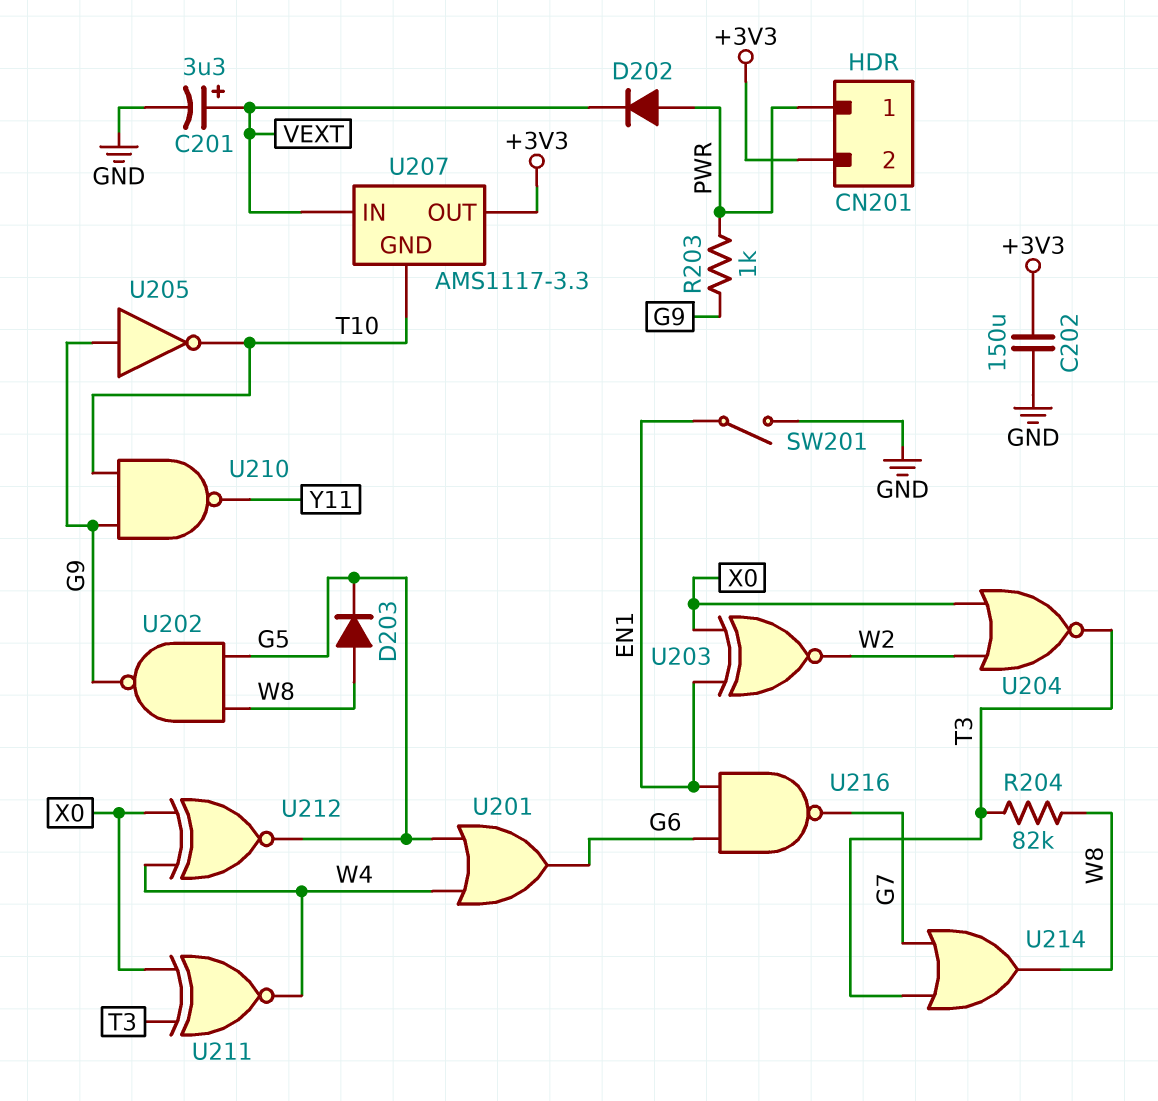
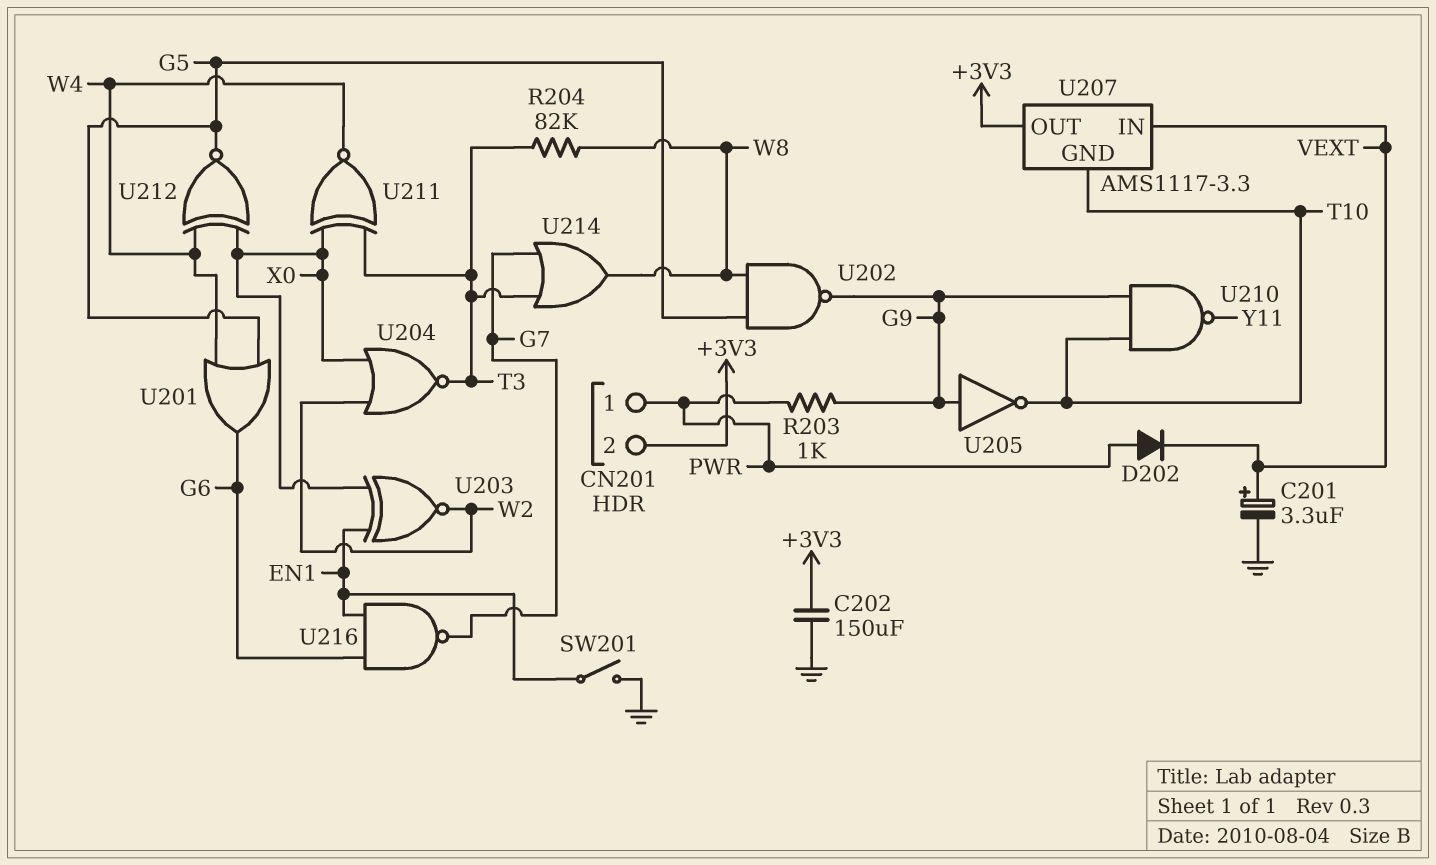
D203: diode (A W8, K G5) -> none

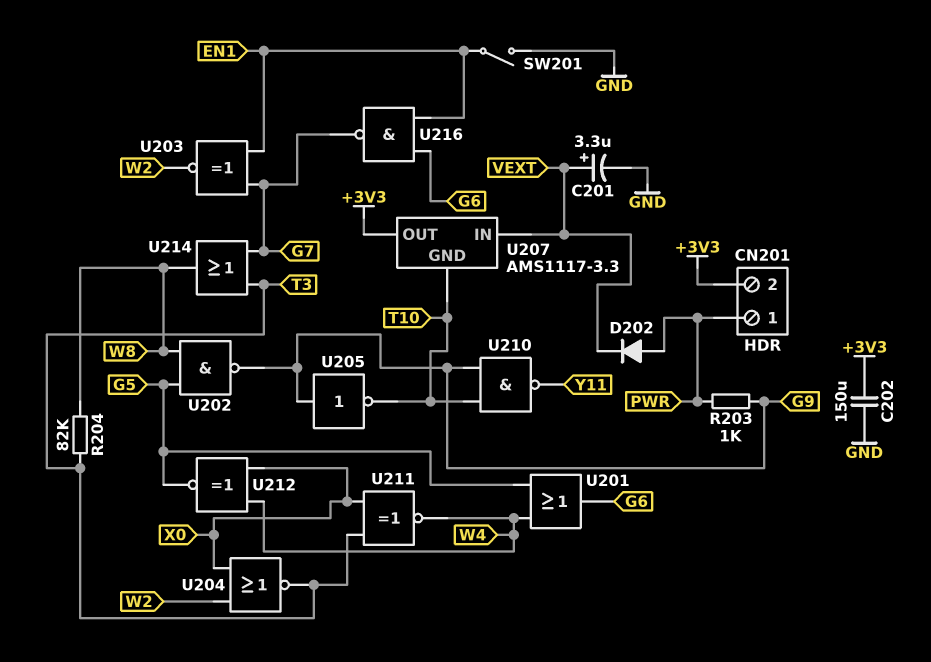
U203: XNOR (in EN1, in X0, out W2) -> XNOR (in EN1, in G7, out W2)

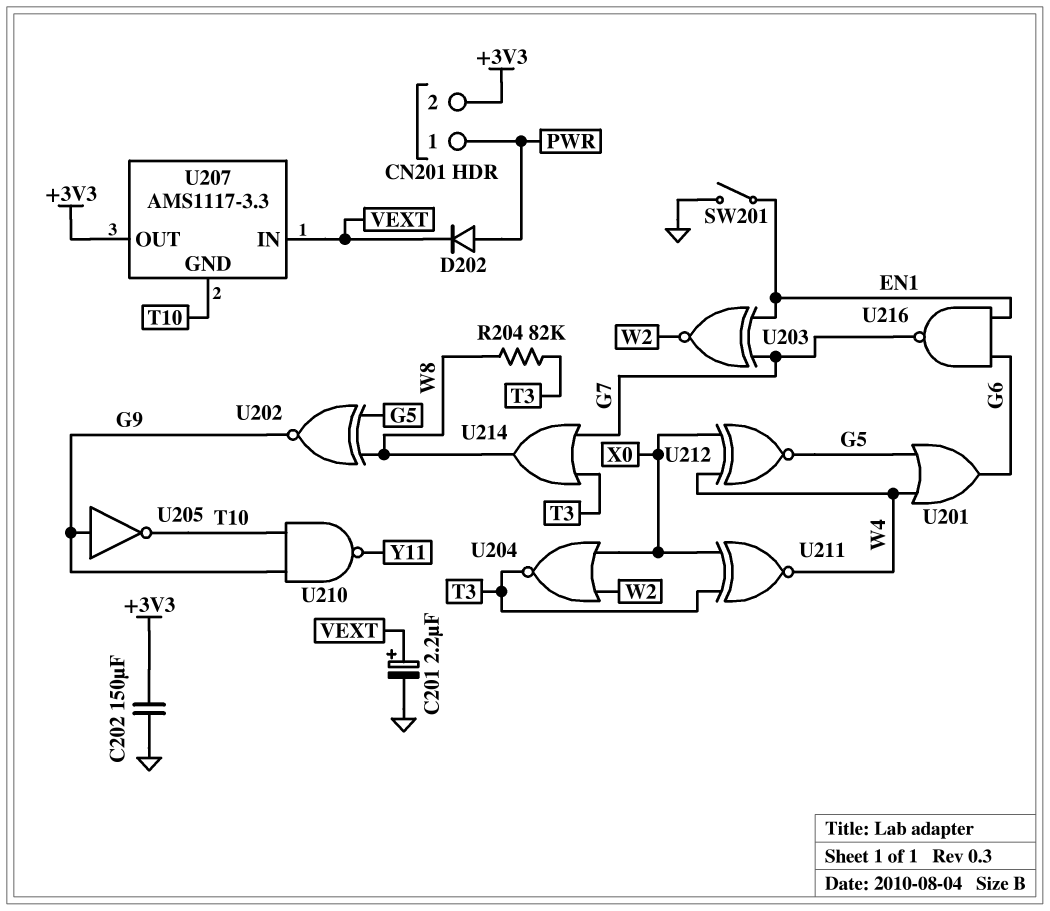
C201: 3.3uF (plus VEXT, minus GND) -> 2.2uF (plus VEXT, minus GND)
R203: 1k (G9, PWR) -> none
U202: NAND (in G5, in W8, out G9) -> XNOR (in G5, in W8, out G9)

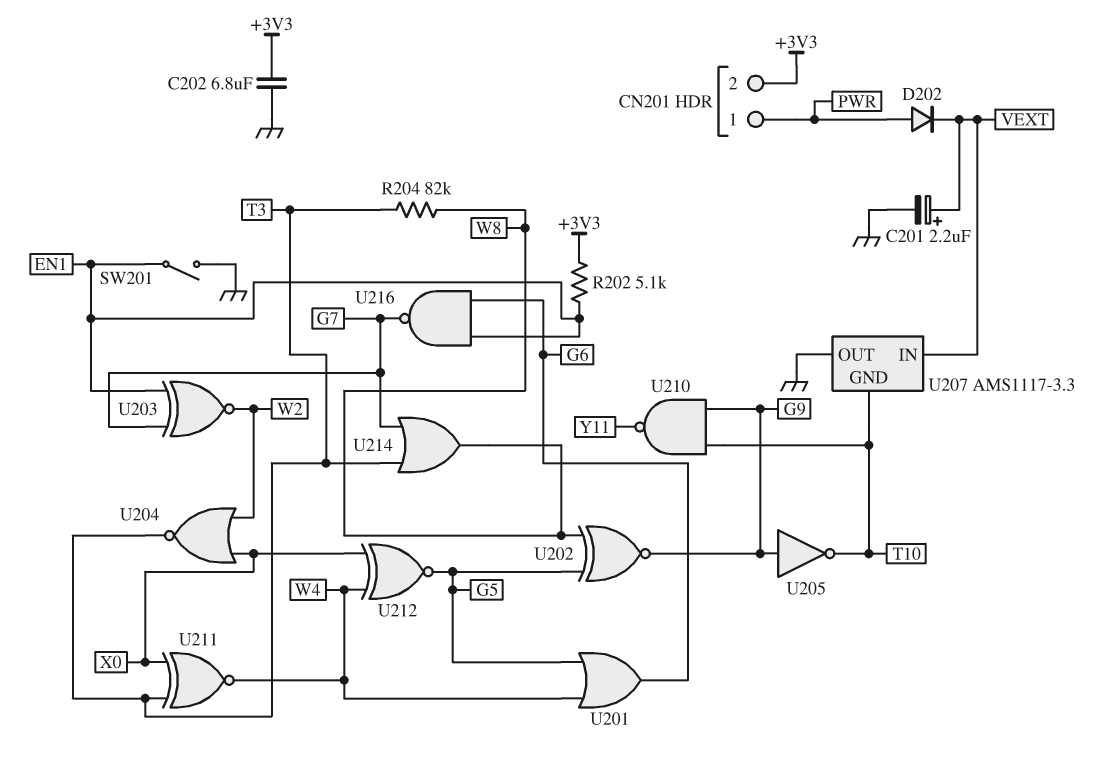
C202: 150uF (+3V3, GND) -> 6.8uF (+3V3, GND)
R202: none -> 5.1k (+3V3, EN1)
U207 pin OUT: +3V3 -> GND

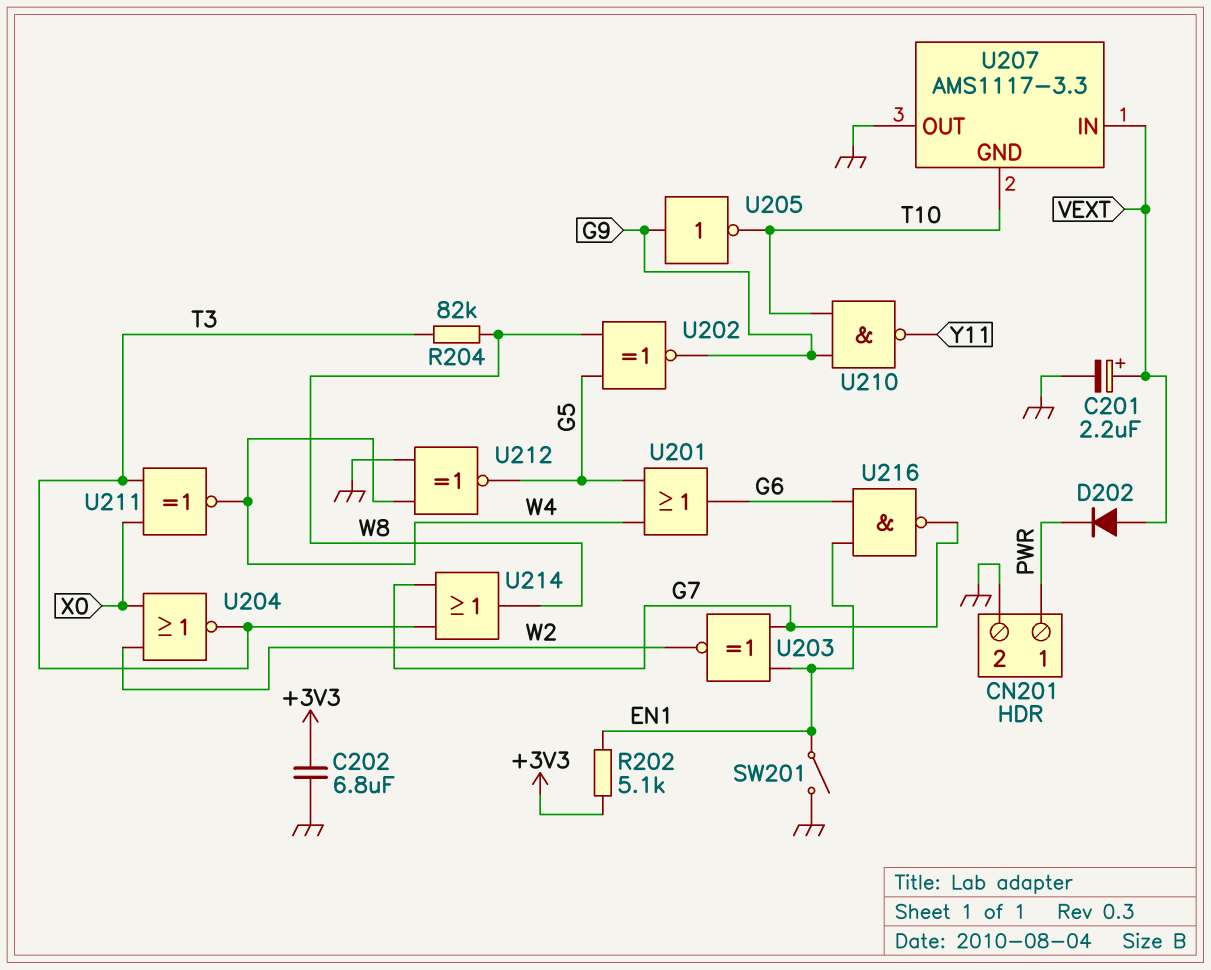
CN201 pin 2: +3V3 -> GND
D202: diode (A PWR, K VEXT) -> diode (A VEXT, K PWR)
U212: XNOR (in W4, in X0, out G5) -> XNOR (in GND, in W4, out G5)

